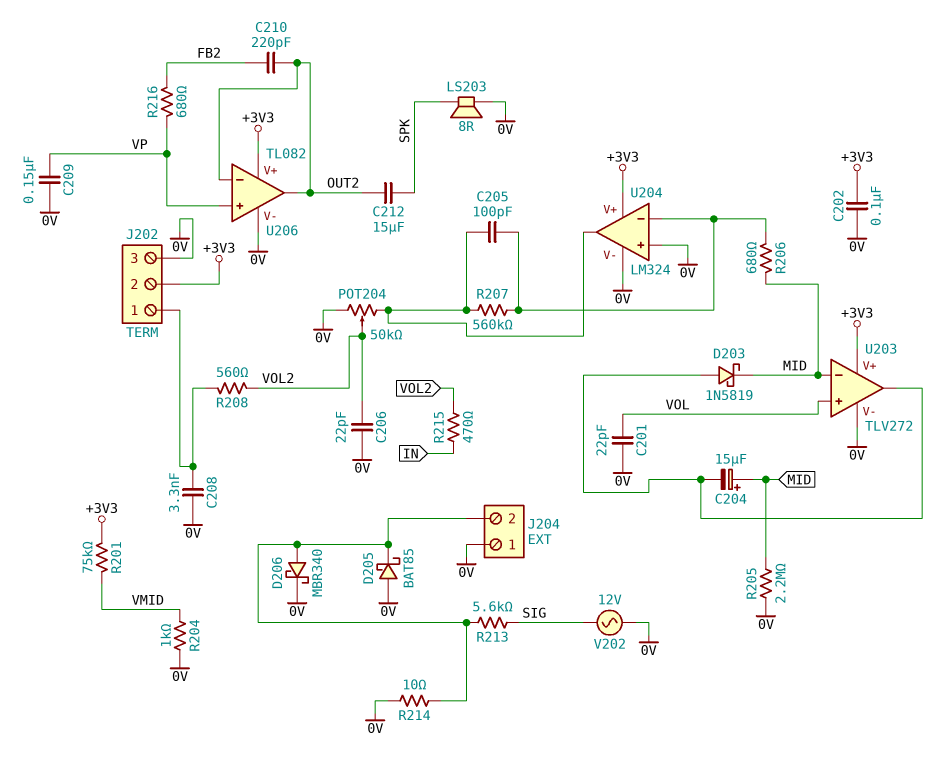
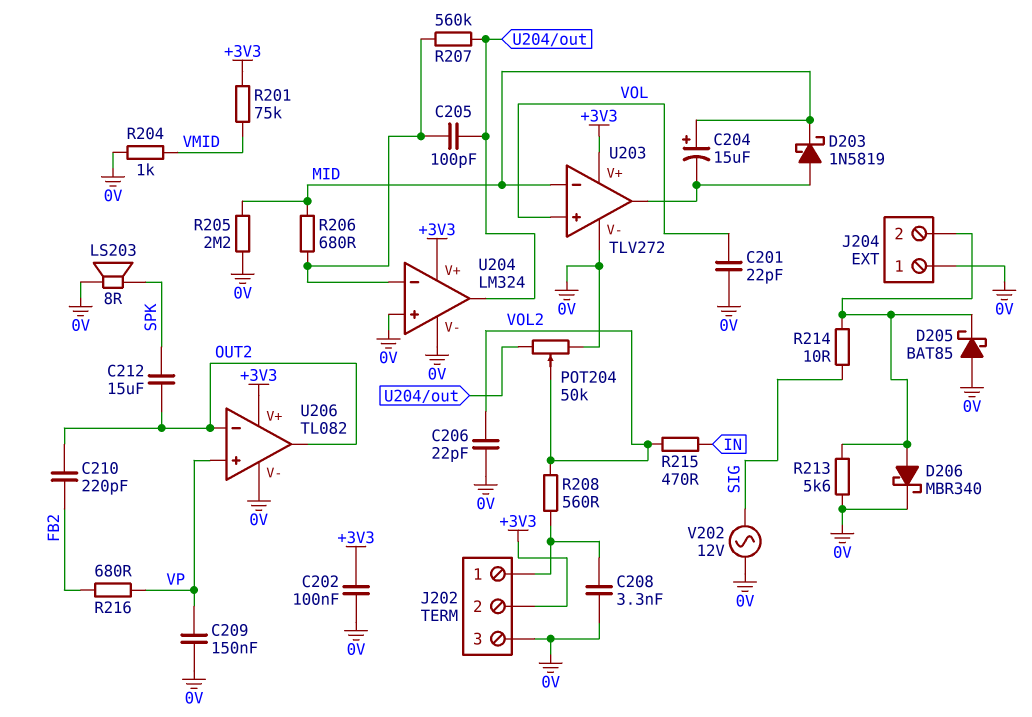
R213: 5.6k (J204/2, SIG) -> 5.6k (0V, J204/2)
R214: 10 (0V, J204/2) -> 10 (J204/2, SIG)

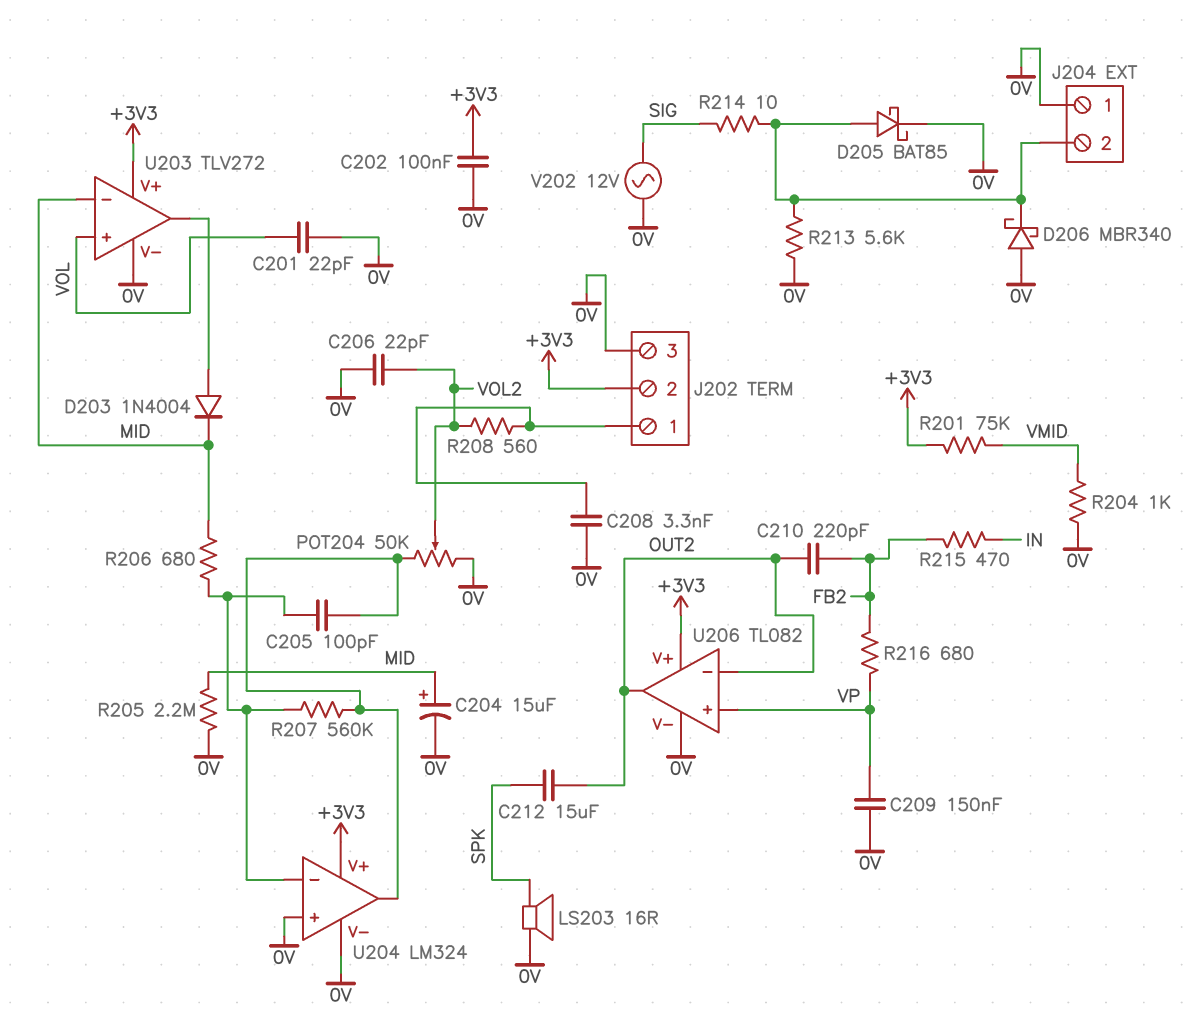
C204: 15uF (plus MID, minus U203/out) -> 15uF (plus MID, minus 0V)
D203: schottky 1N5819 (A U203/out, K MID) -> diode 1N4004 (A U203/out, K MID)
D205: schottky BAT85 (A 0V, K J204/2) -> schottky BAT85 (A J204/2, K 0V)
D206: schottky MBR340 (A J204/2, K 0V) -> schottky MBR340 (A 0V, K J204/2)
LS203: speaker 8R (0V, SPK) -> speaker 16R (0V, SPK)
R215: 470 (IN, VOL2) -> 470 (FB2, IN)

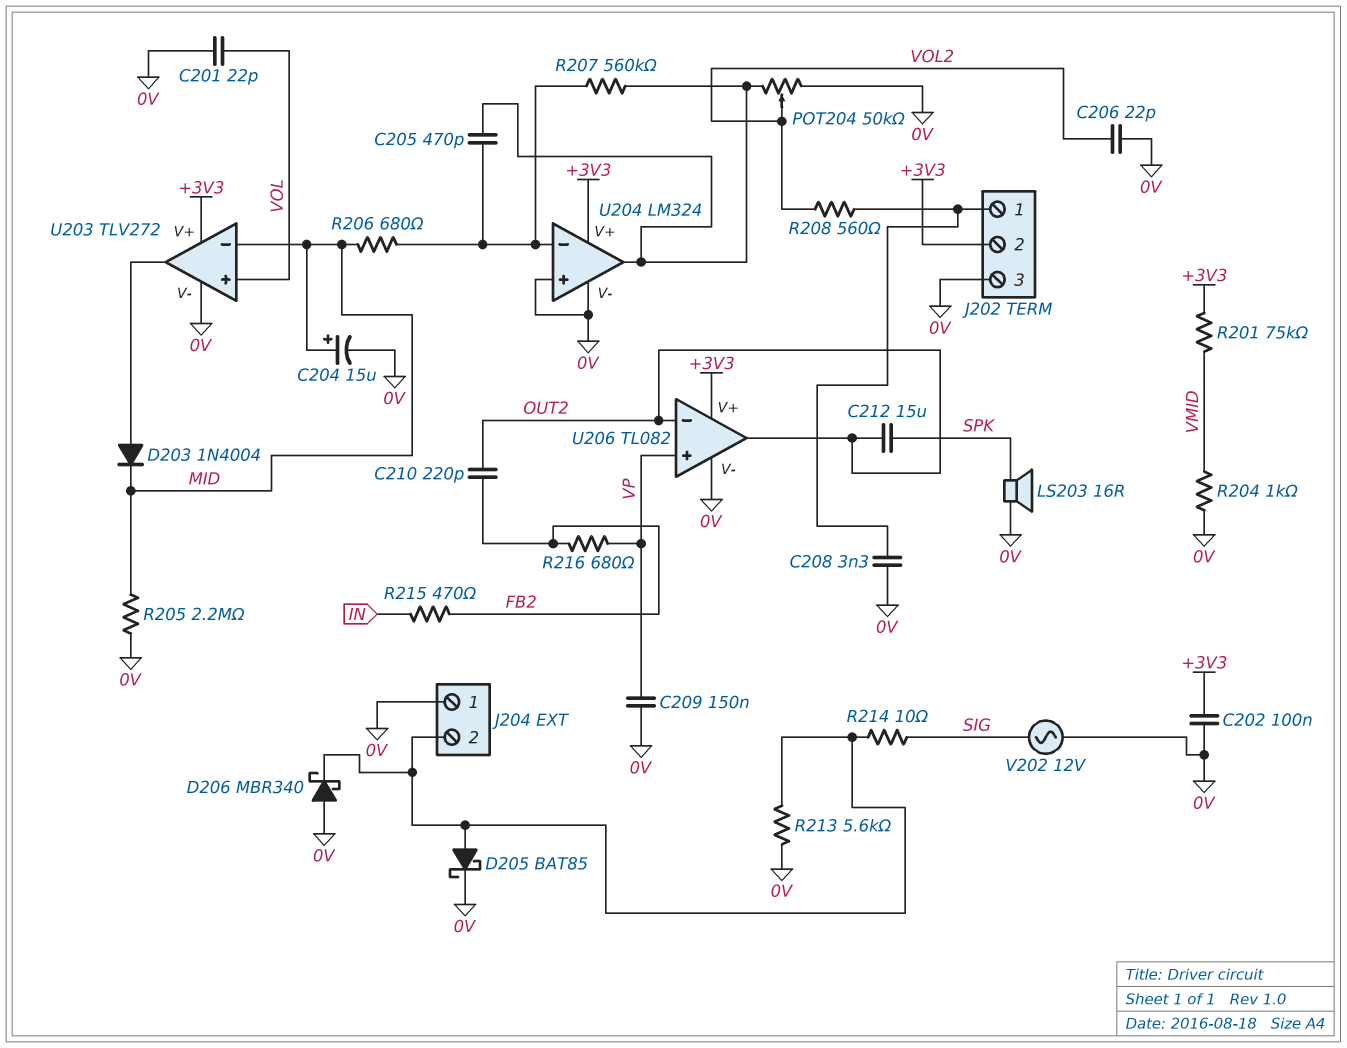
C205: 100pF (U204/in-, U204/out) -> 470pF (U204/in-, U204/out)

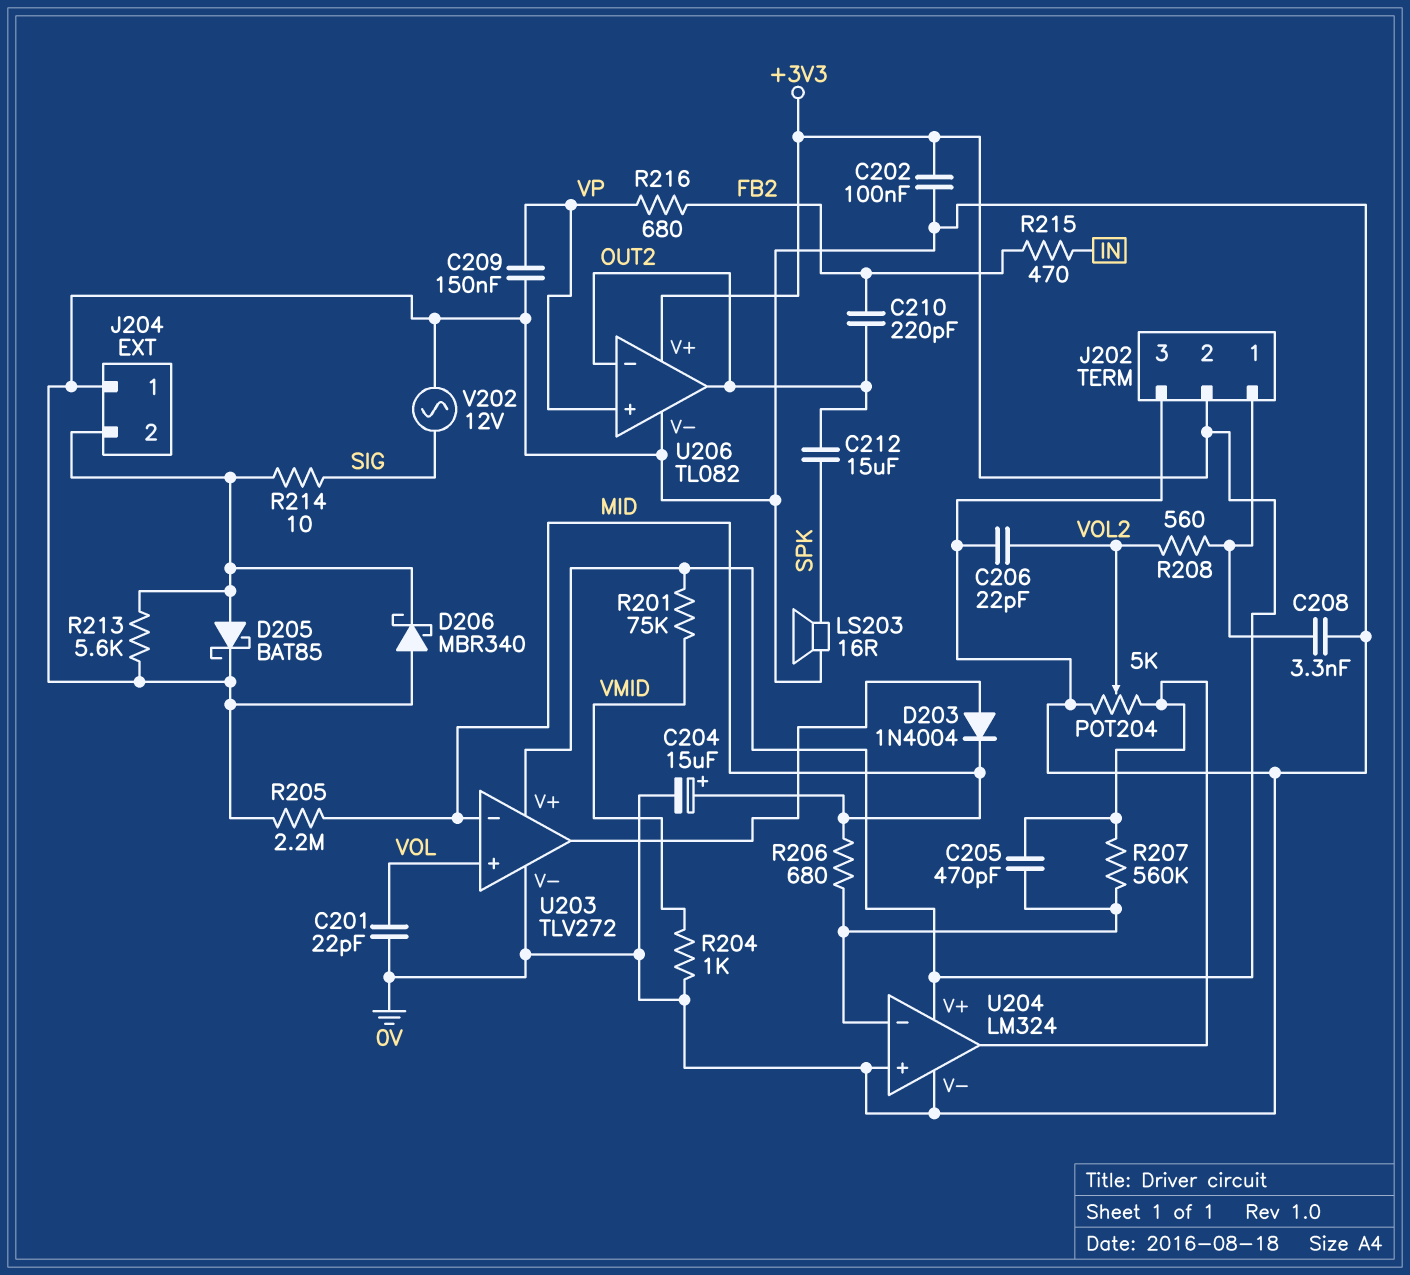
POT204: 50k (0V, U204/out, wiper VOL2) -> 5k (0V, U204/out, wiper VOL2)

